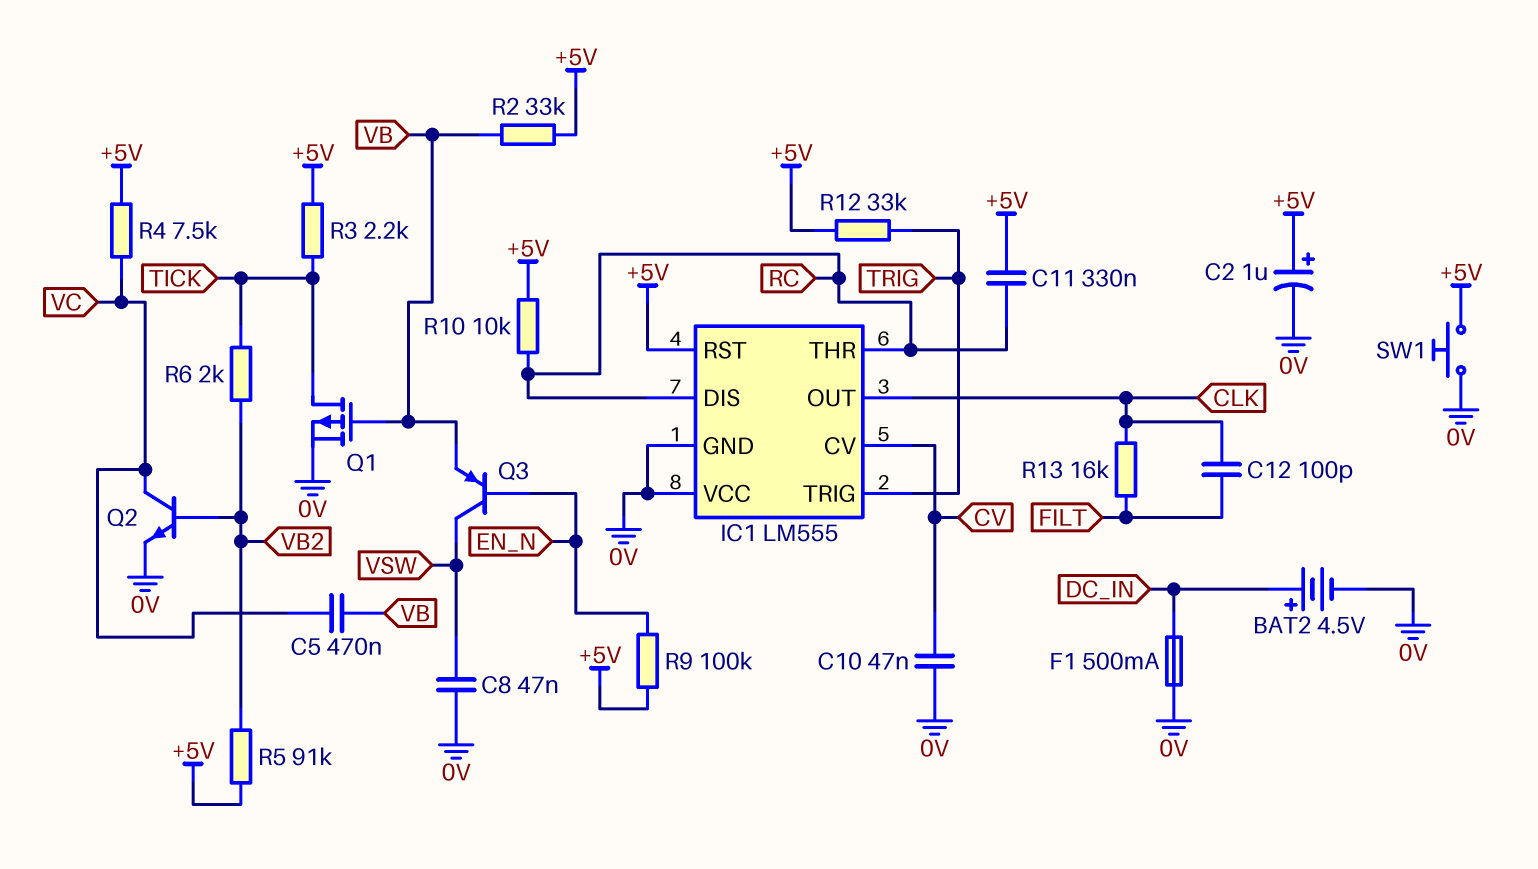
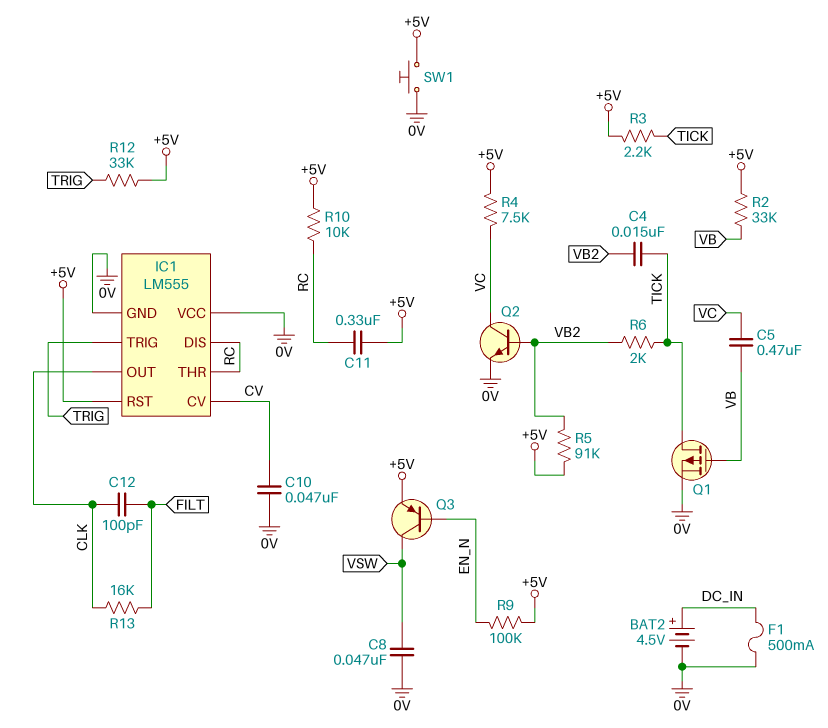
C2: 1uF (plus +5V, minus 0V) -> none
C4: none -> 15nF (TICK, VB2)
Q3: PNP (B EN_N, C VSW, E VB) -> PNP (B EN_N, C VSW, E +5V)

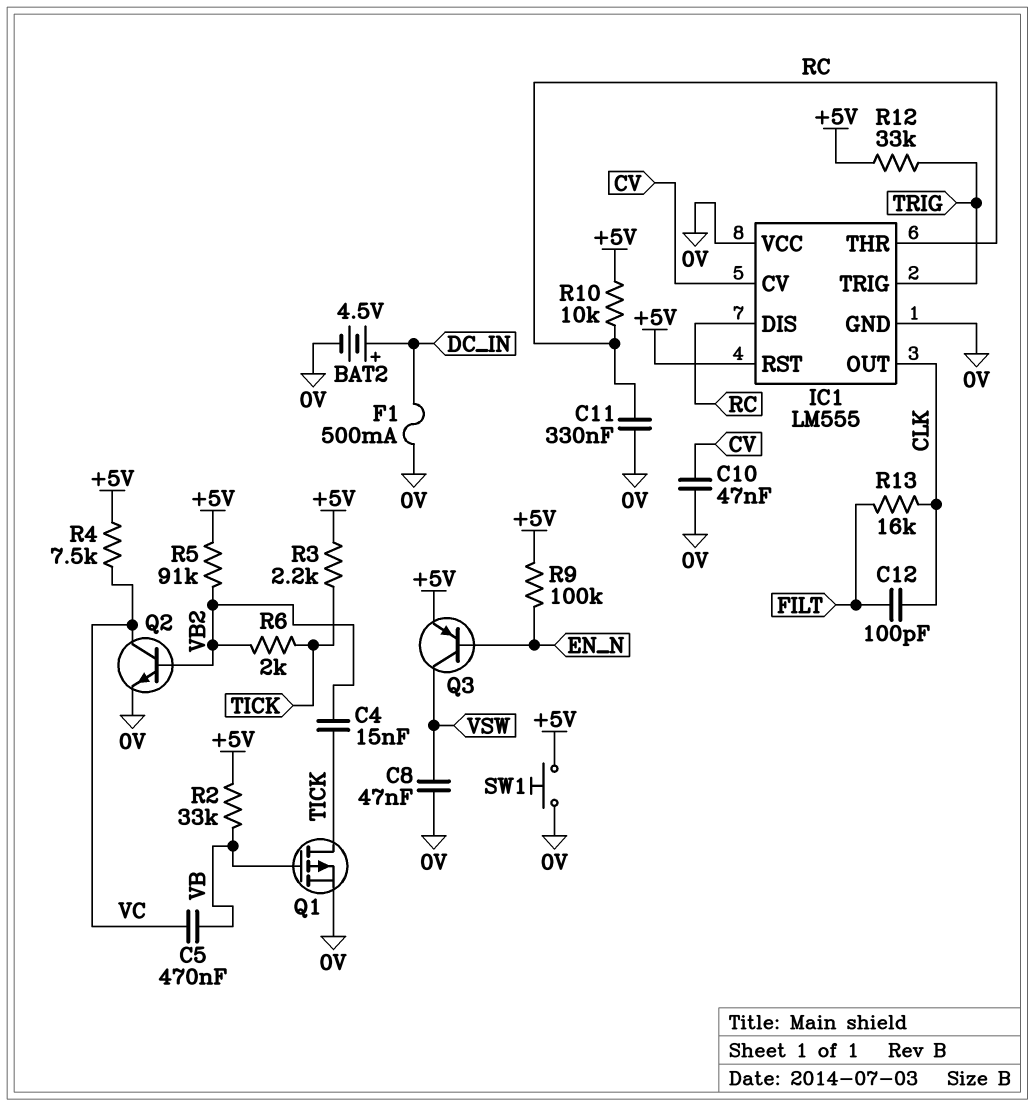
C11: 330nF (+5V, RC) -> 330nF (0V, RC)

